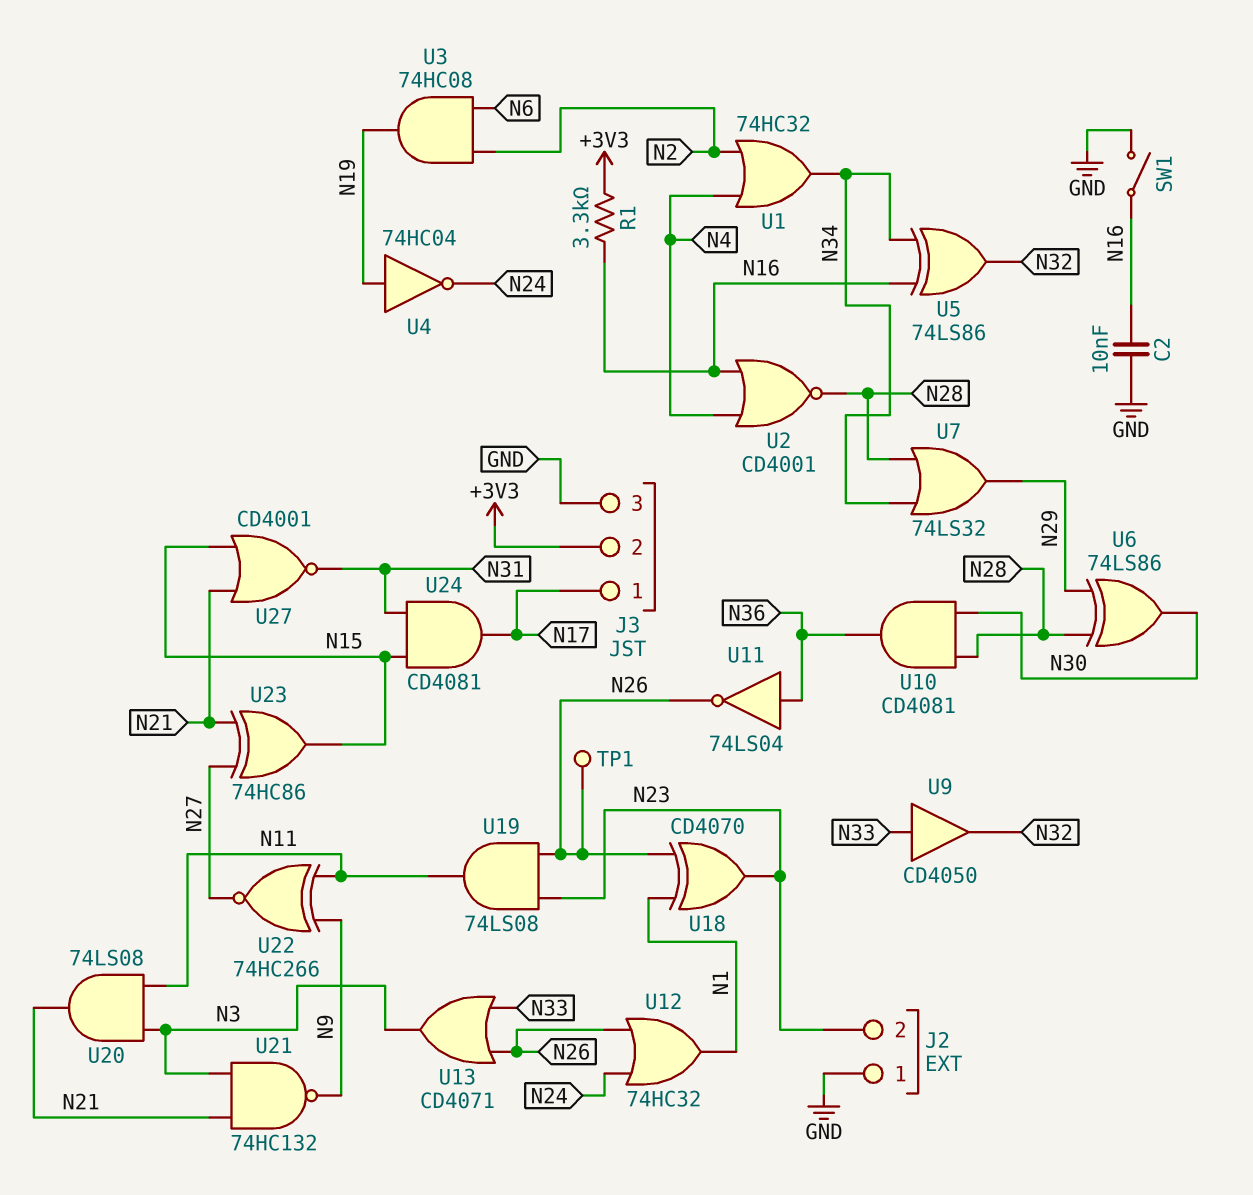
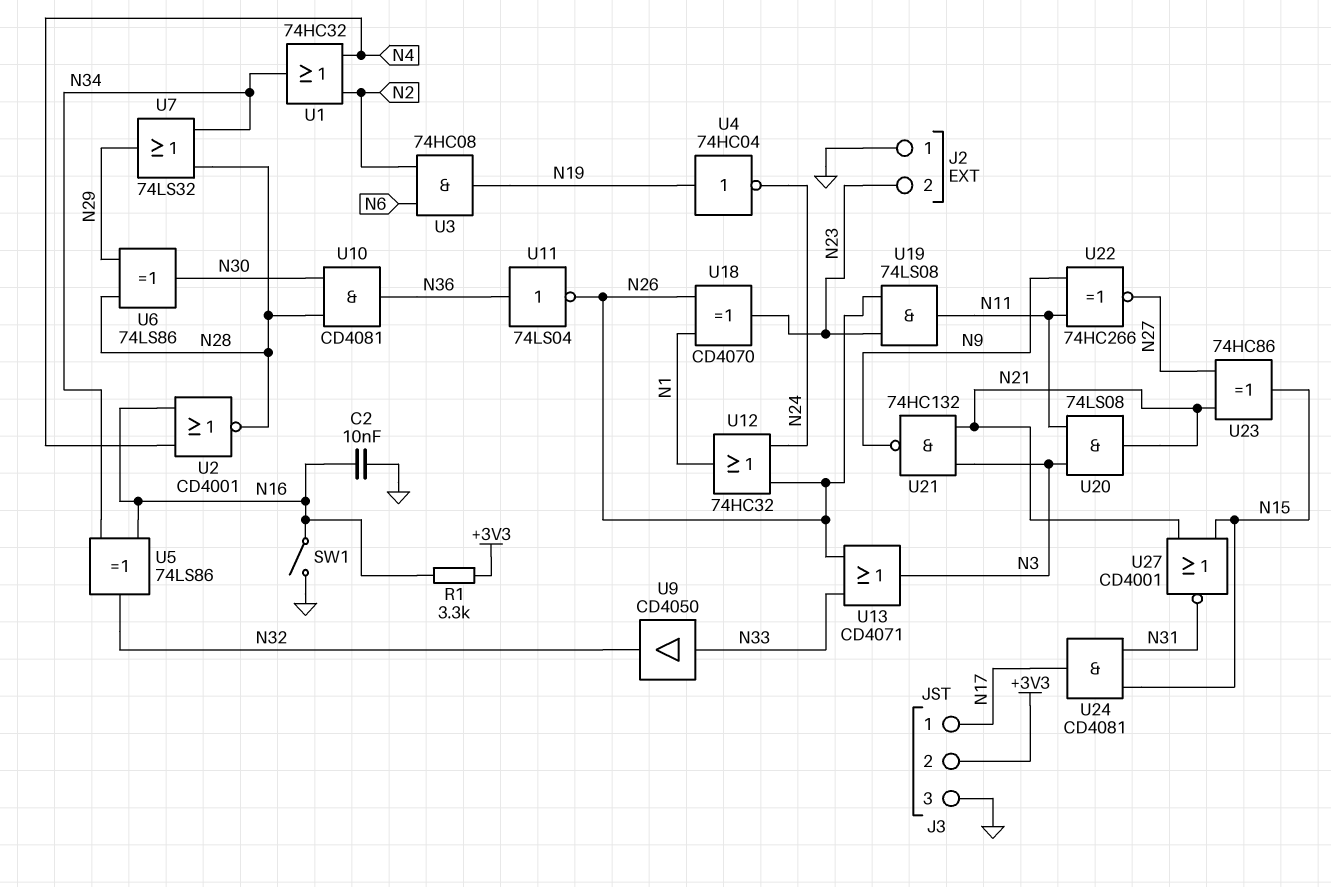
TP1: test point (N26) -> none

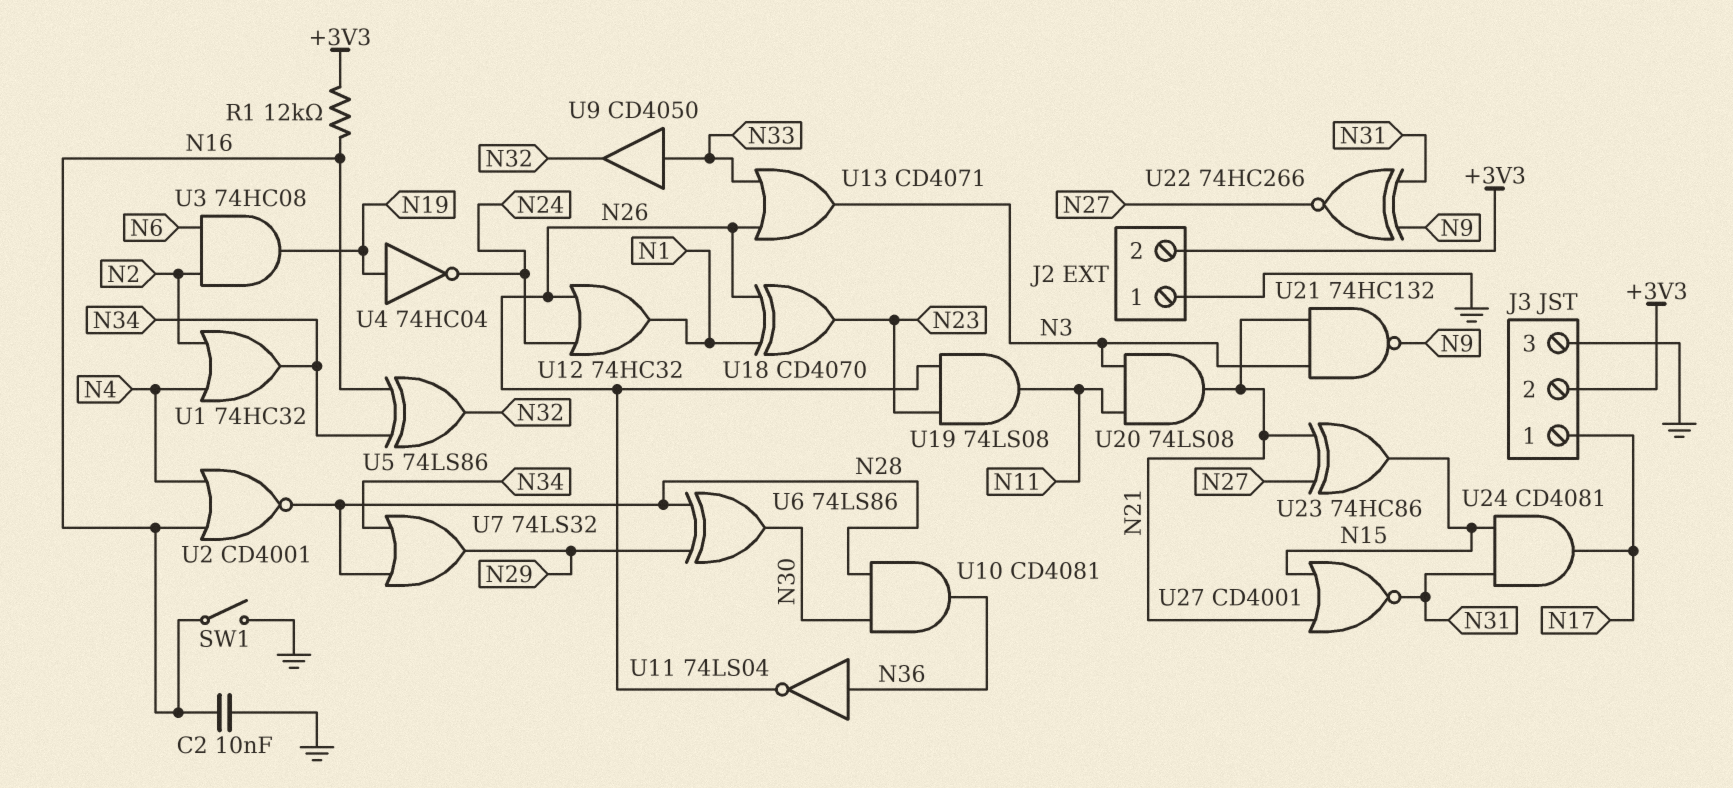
J2 pin 2: N23 -> +3V3
R1: 3.3k (+3V3, N16) -> 12k (+3V3, N16)
U22: XNOR 74HC266 (in N9, in N11, out N27) -> XNOR 74HC266 (in N9, in N31, out N27)

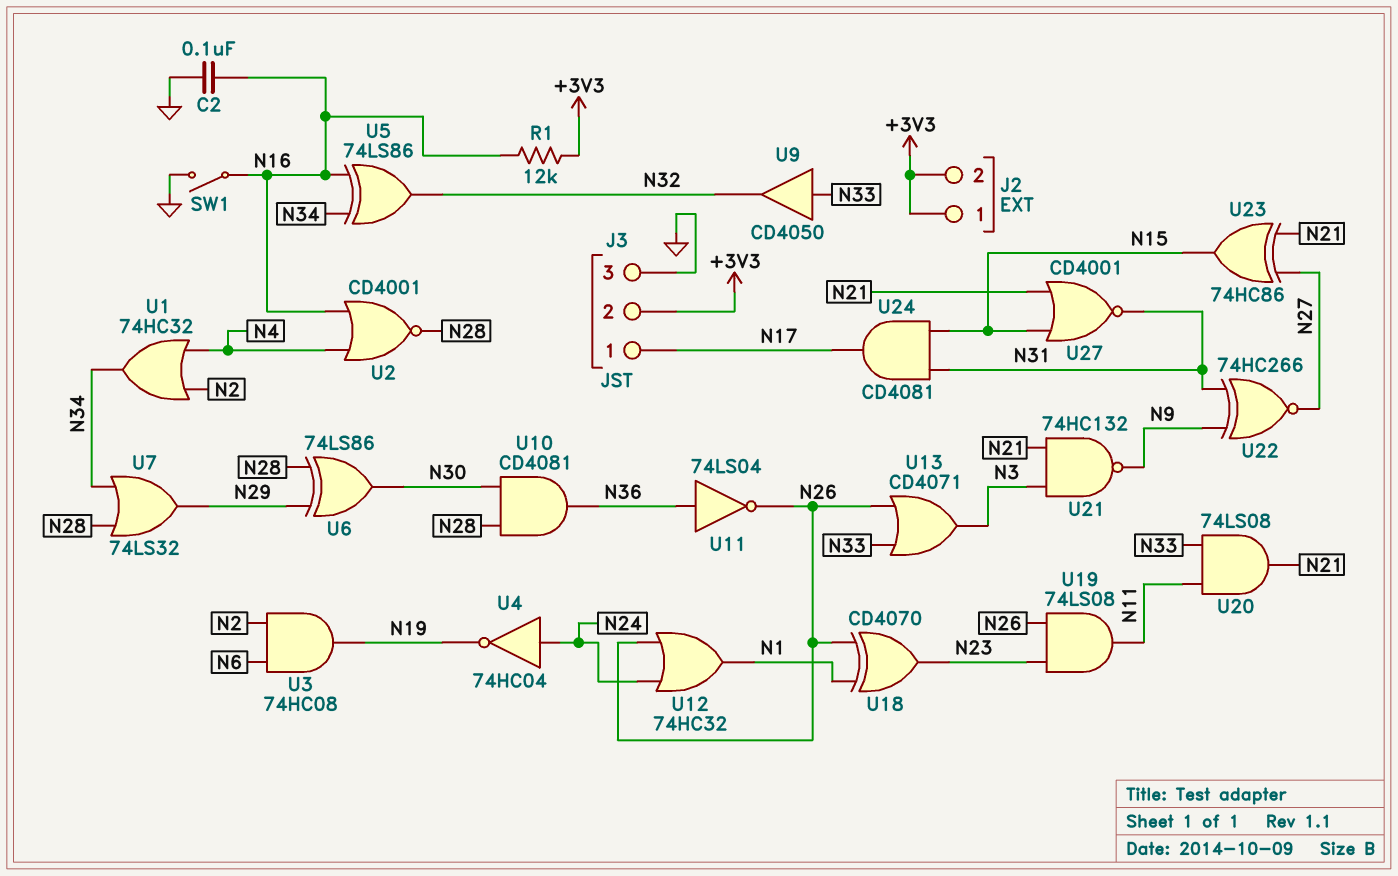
C2: 10nF (GND, N16) -> 100nF (GND, N16)
J2 pin 1: GND -> +3V3
U4: NOT 74HC04 (in N19, out N24) -> NOT 74HC04 (in N24, out N19)
U20: AND 74LS08 (in N3, in N11, out N21) -> AND 74LS08 (in N11, in N33, out N21)

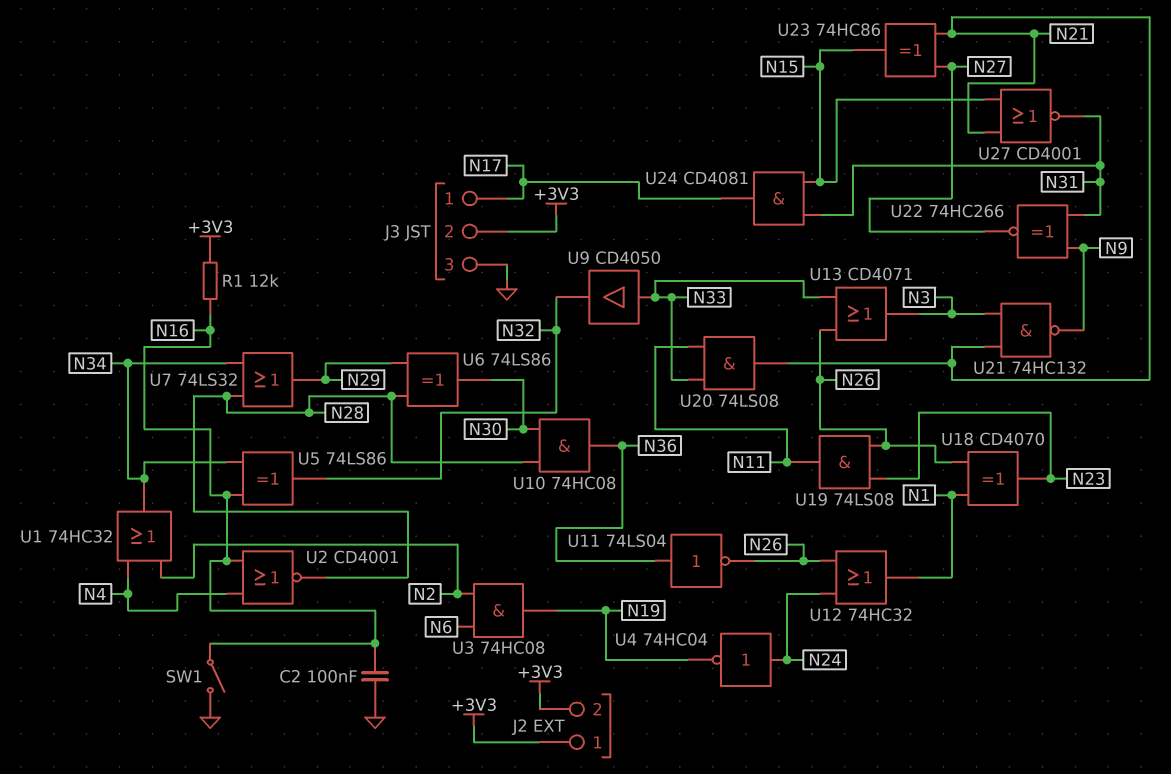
U10: AND CD4081 (in N28, in N30, out N36) -> AND 74HC08 (in N28, in N30, out N36)

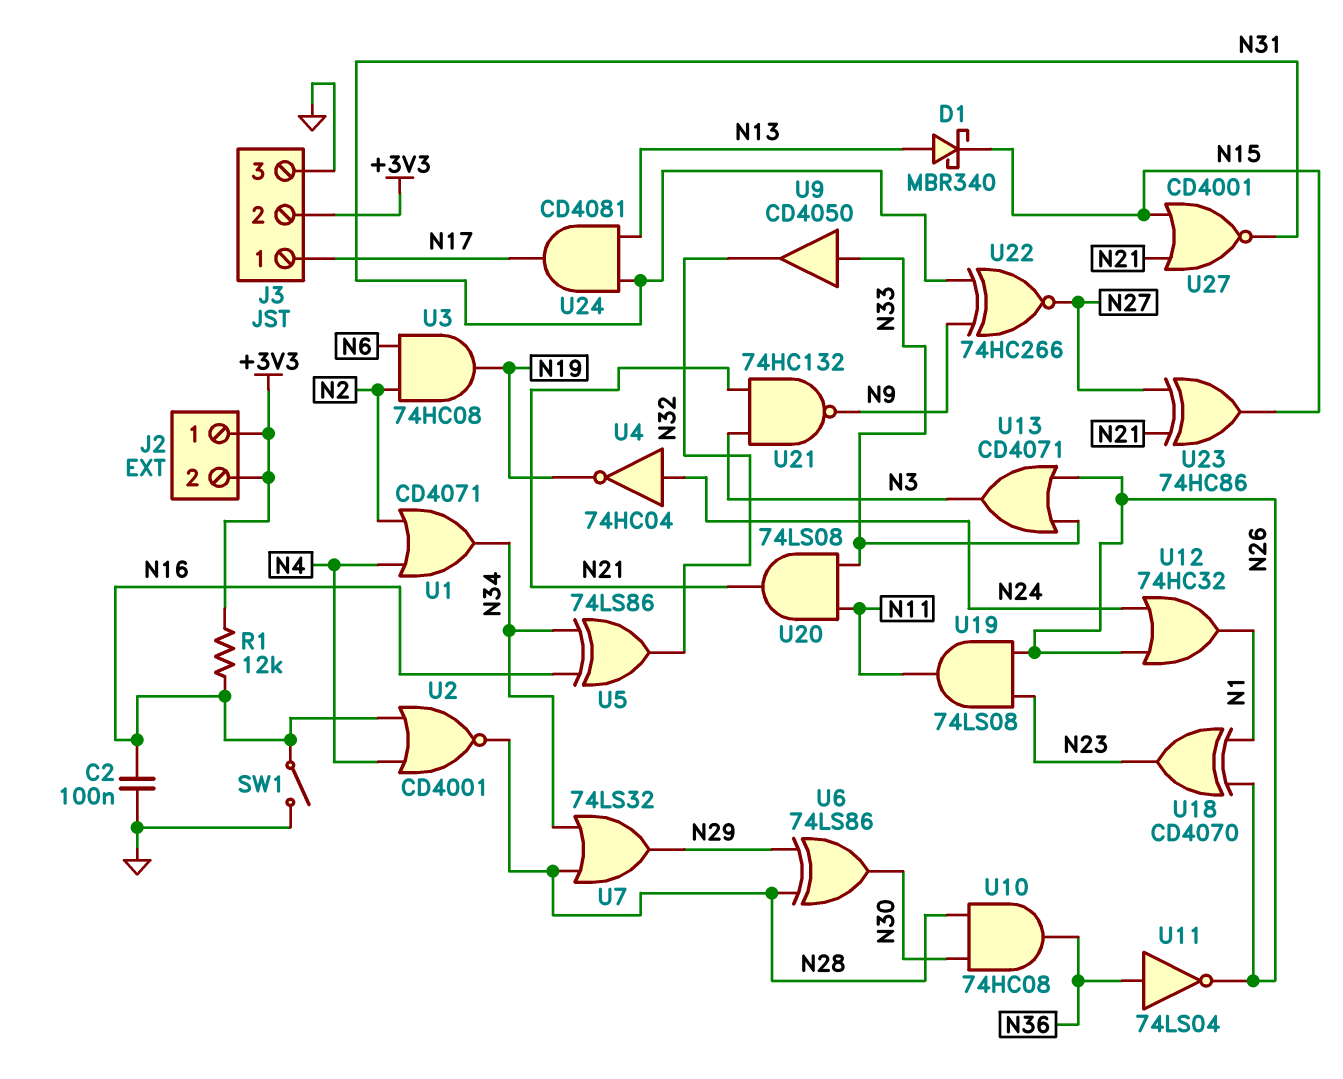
D1: none -> schottky MBR340 (A N13, K N15)
U1: OR 74HC32 (in N2, in N4, out N34) -> OR CD4071 (in N2, in N4, out N34)
U24: AND CD4081 (in N15, in N31, out N17) -> AND CD4081 (in N13, in N31, out N17)

